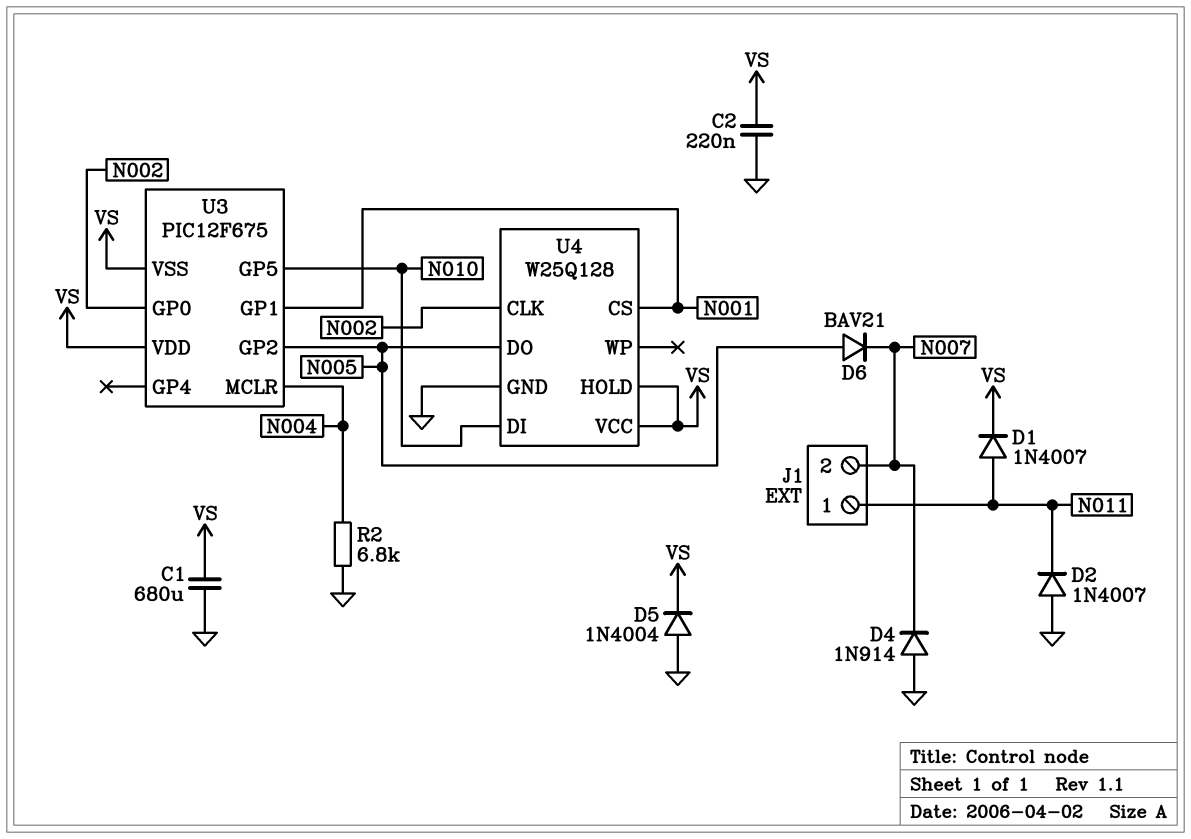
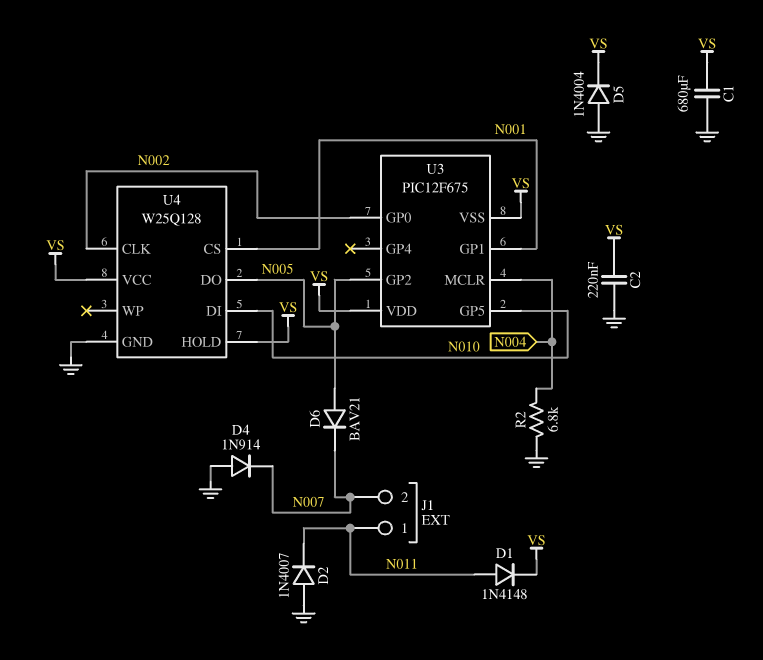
D1: diode 1N4007 (A N011, K VS) -> diode 1N4148 (A N011, K VS)

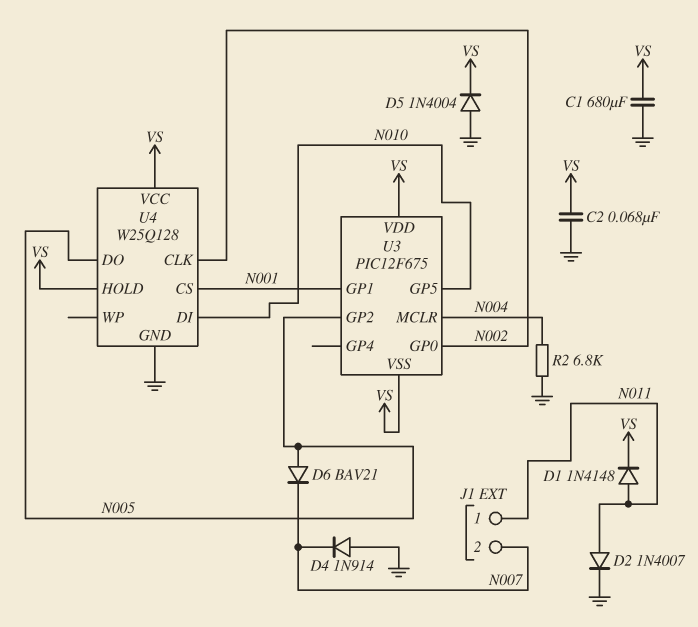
C2: 220nF (GND, VS) -> 68nF (GND, VS)
D2: diode 1N4007 (A GND, K N011) -> diode 1N4007 (A N011, K GND)

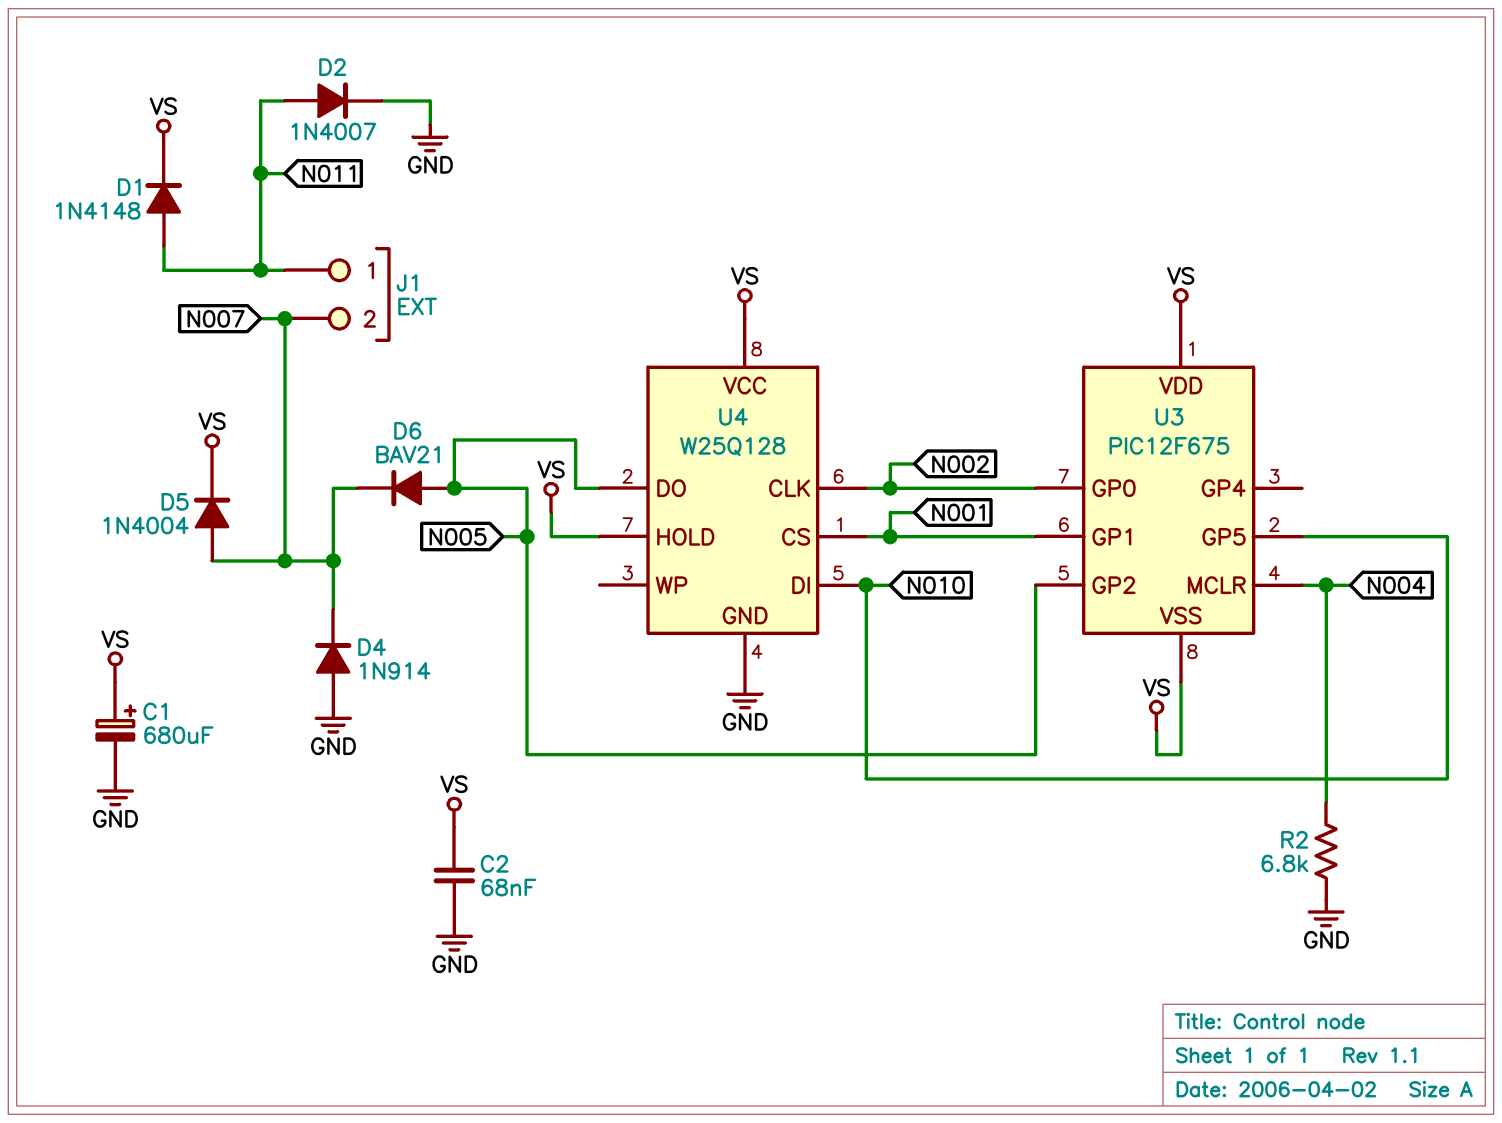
C1: 680uF (GND, VS) -> 680uF (plus VS, minus GND)
D5: diode 1N4004 (A GND, K VS) -> diode 1N4004 (A N007, K VS)

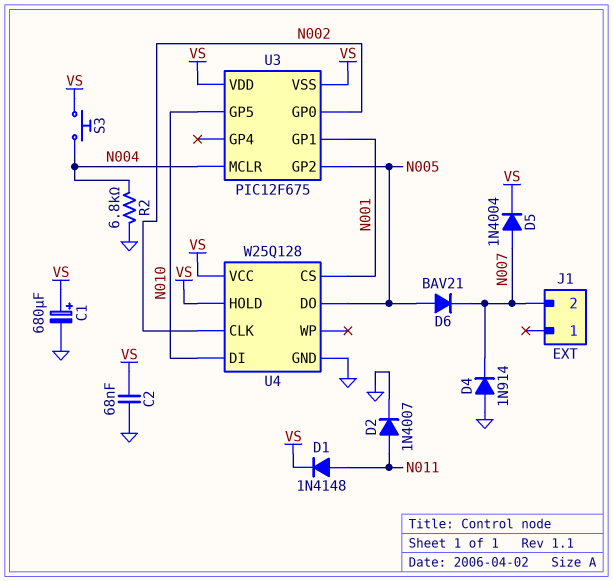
J1 pin 1: N011 -> none
S3: none -> button (N004, VS)

